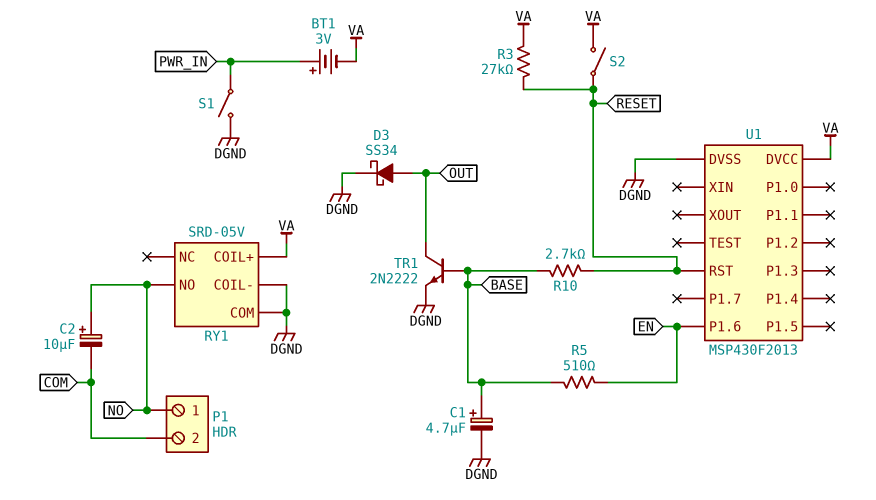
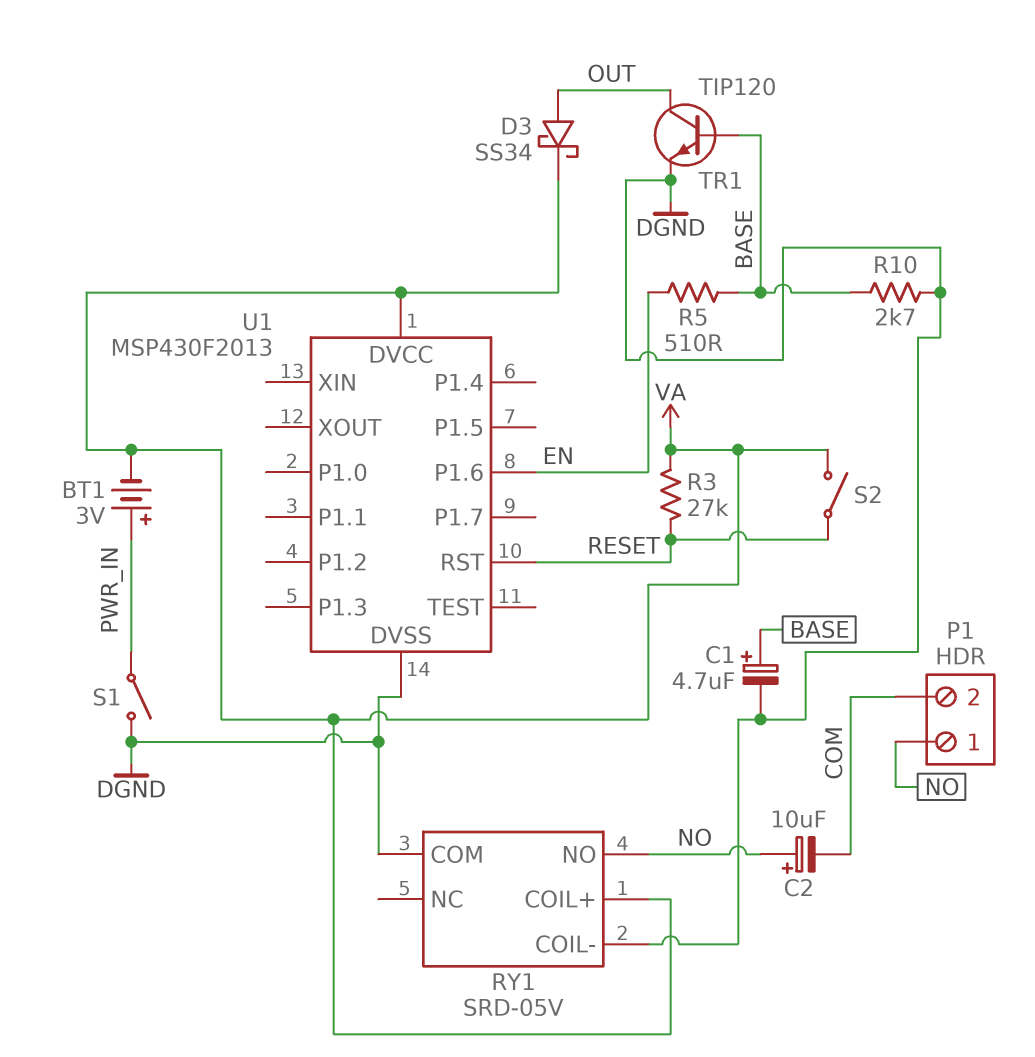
D3: schottky SS34 (A OUT, K DGND) -> schottky SS34 (A OUT, K VA)
R10: 2.7k (BASE, RESET) -> 2.7k (BASE, DGND)
TR1: NPN 2N2222 (B BASE, C OUT, E DGND) -> NPN TIP120 (B BASE, C OUT, E DGND)

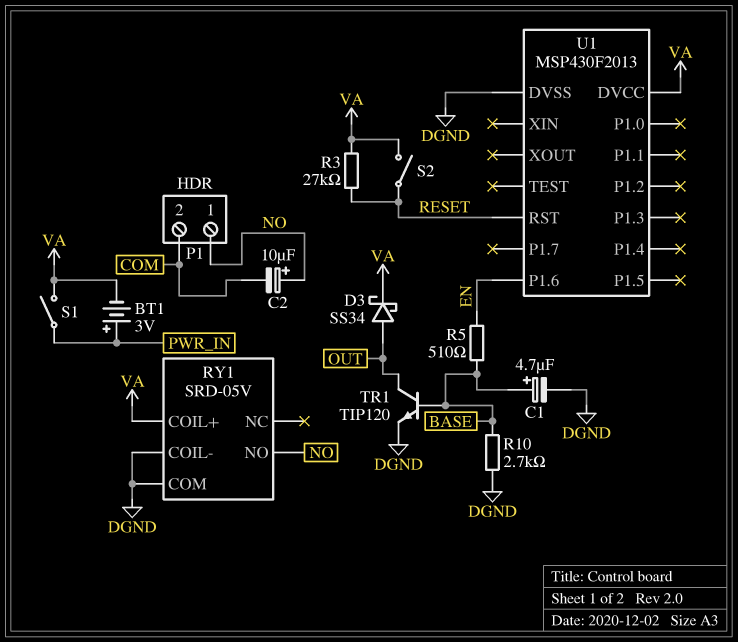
S1: switch (DGND, PWR_IN) -> switch (PWR_IN, VA)

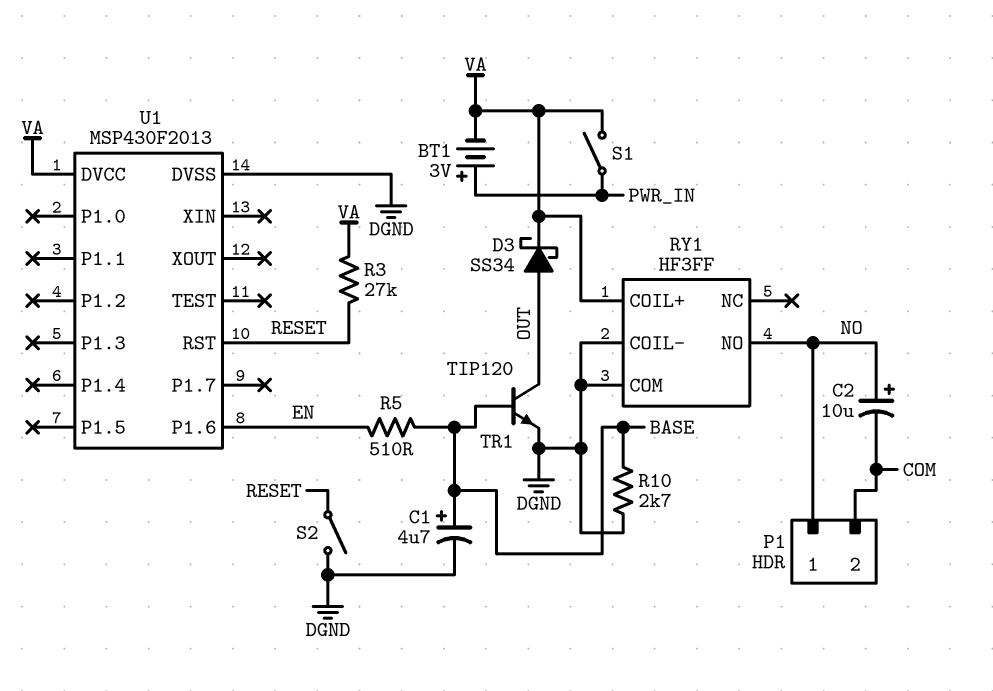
RY1: SRD-05V -> HF3FF
S2: switch (RESET, VA) -> switch (DGND, RESET)

